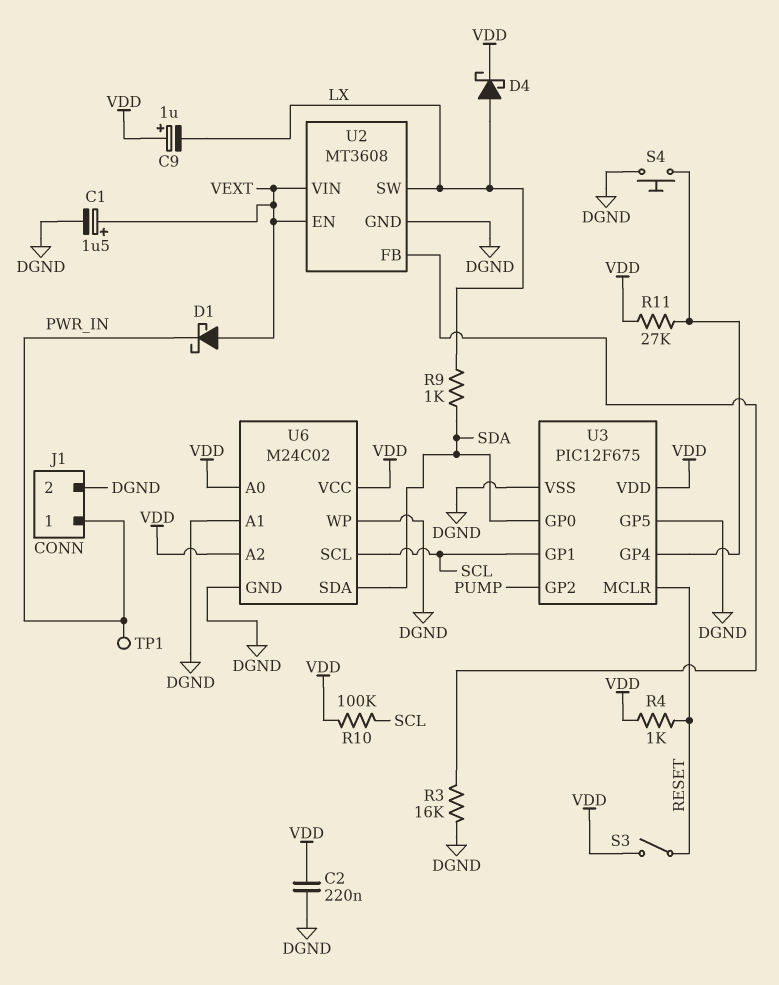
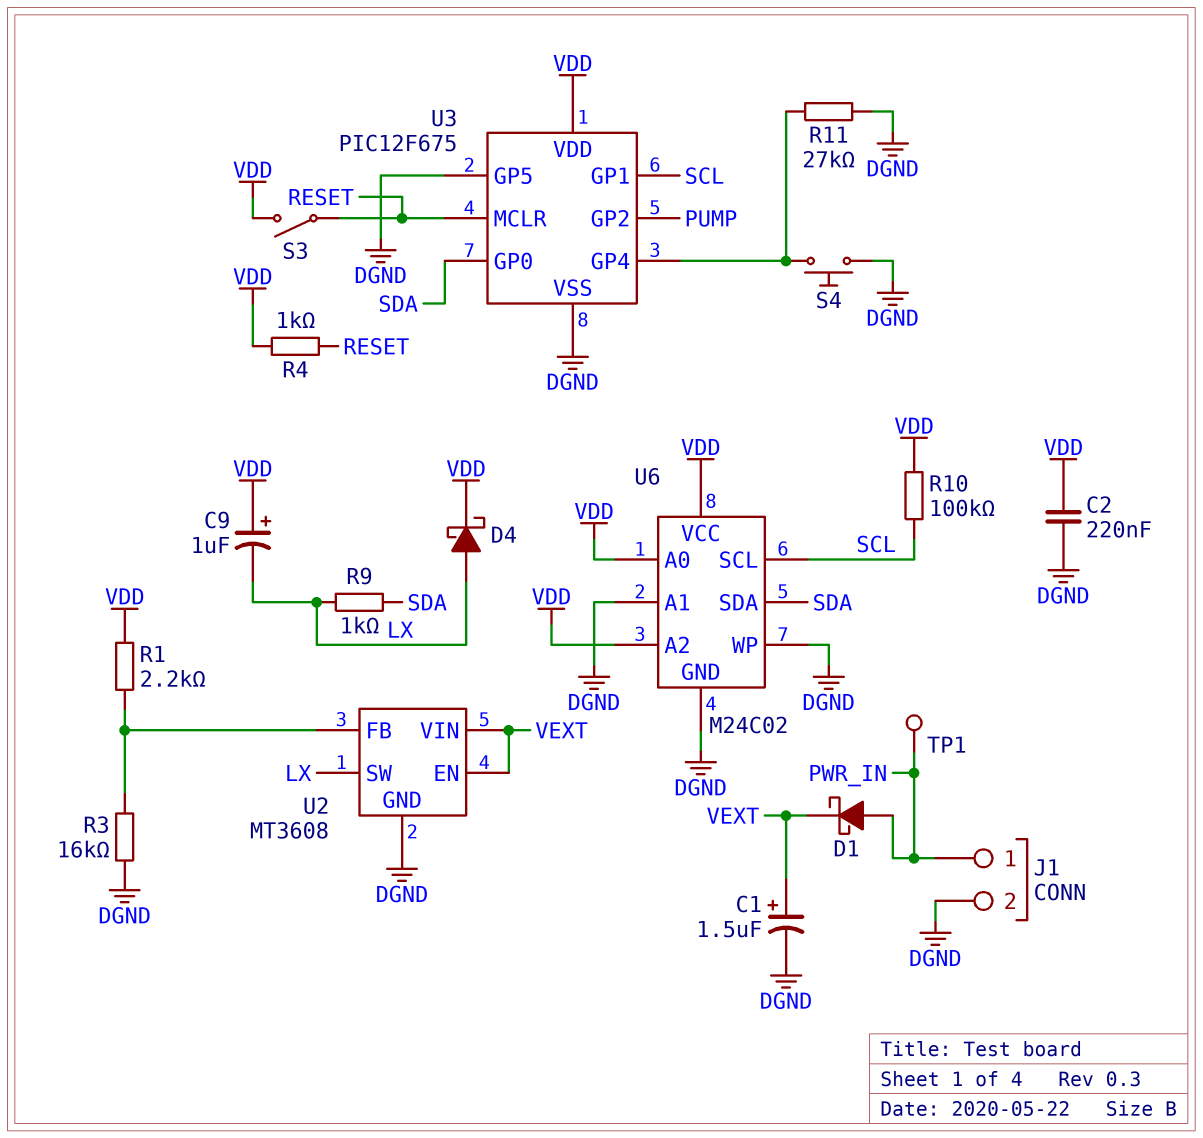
D1: schottky (A VEXT, K PWR_IN) -> schottky (A PWR_IN, K VEXT)
R1: none -> 2.2k (U2/FB, VDD)
R11: 27k (U3/GP4, VDD) -> 27k (DGND, U3/GP4)

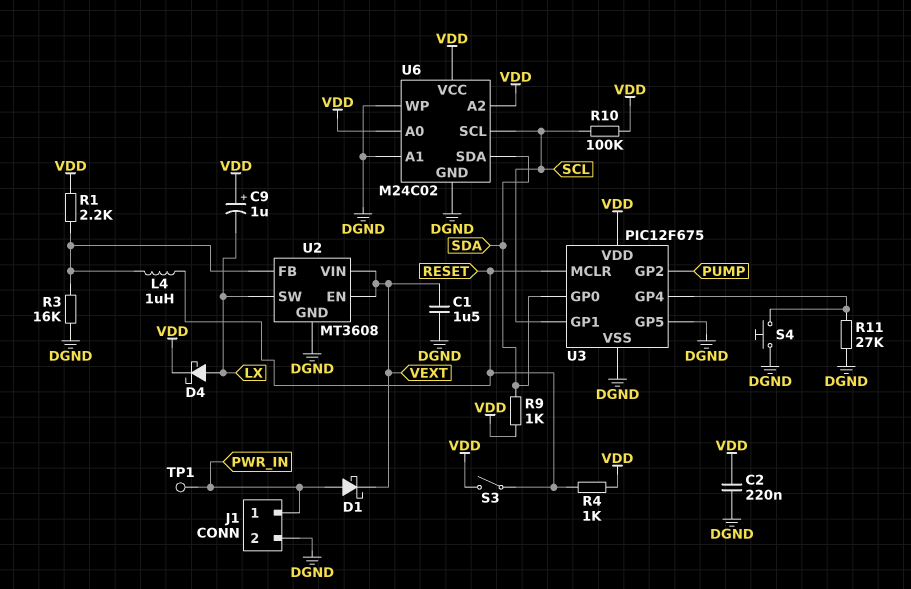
C1: 1.5uF (plus VEXT, minus DGND) -> 1.5uF (DGND, VEXT)
L4: none -> 1uH (RESET, U2/FB)
R9: 1k (LX, SDA) -> 1k (SDA, VDD)

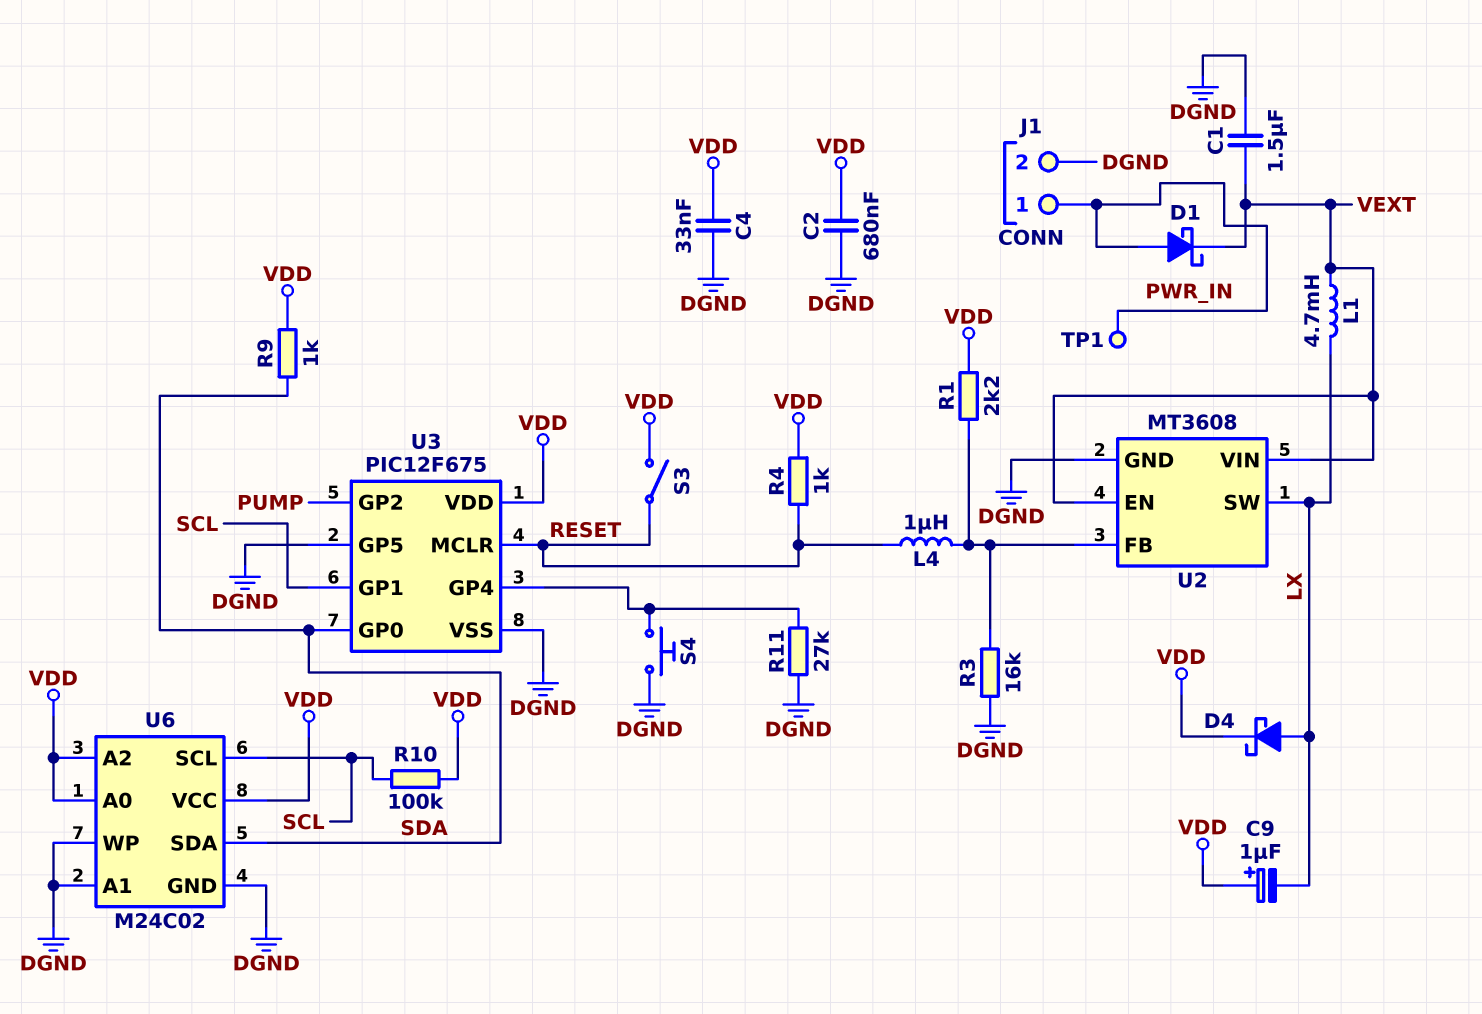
C2: 220nF (DGND, VDD) -> 680nF (DGND, VDD)
C4: none -> 33nF (DGND, VDD)
L1: none -> 4.7mH (LX, VEXT)

